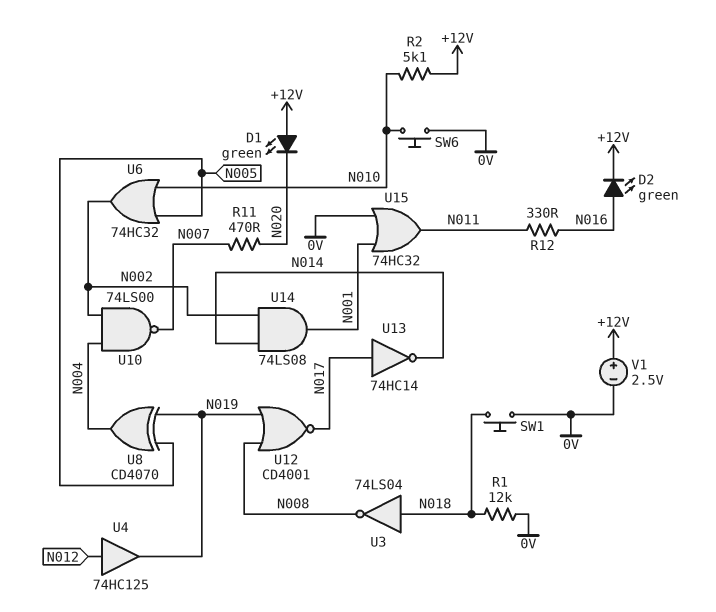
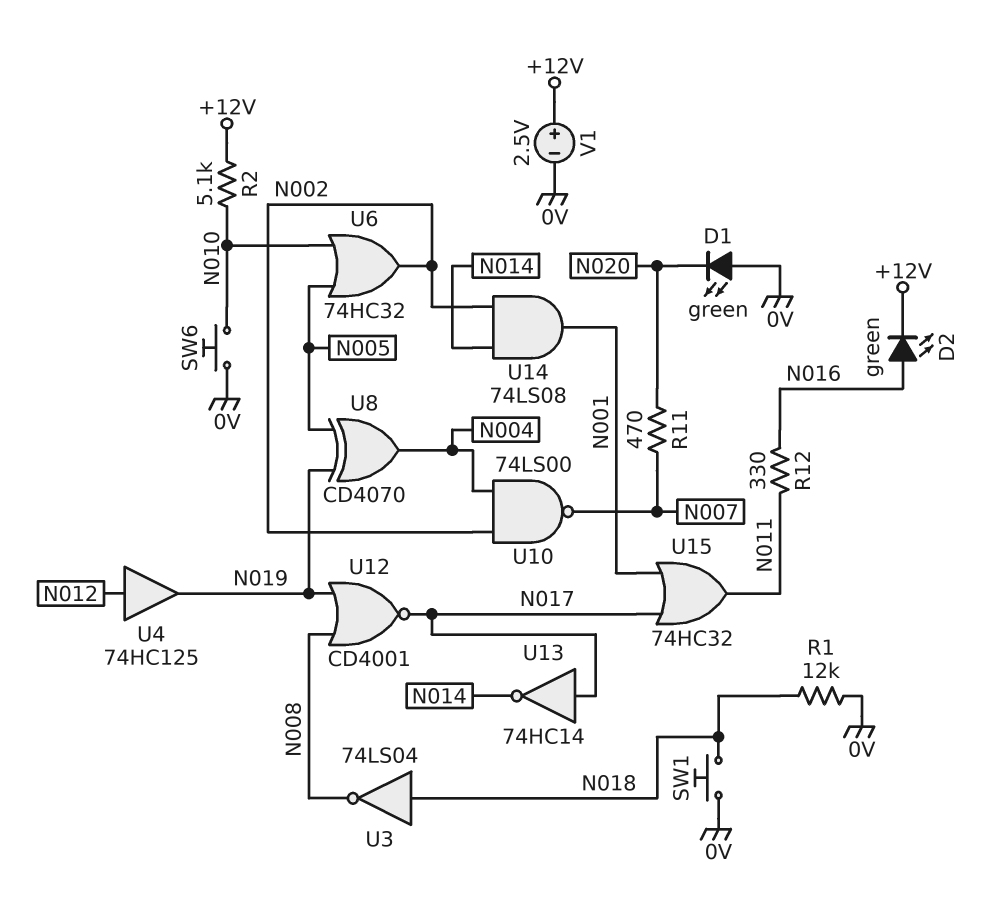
D1: LED green (A +12V, K N020) -> LED green (A 0V, K N020)
U15: OR 74HC32 (in 0V, in N001, out N011) -> OR 74HC32 (in N001, in N017, out N011)

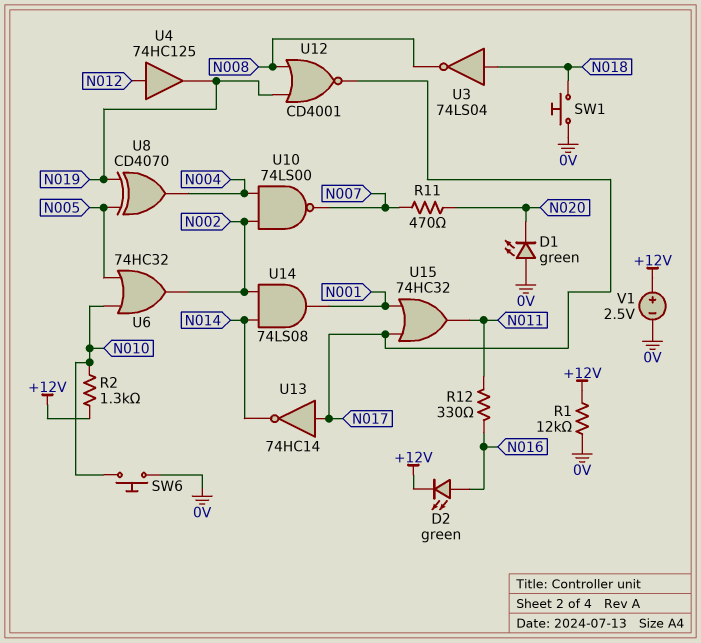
R1: 12k (0V, N018) -> 12k (+12V, 0V)
R2: 5.1k (+12V, N010) -> 1.3k (+12V, N010)

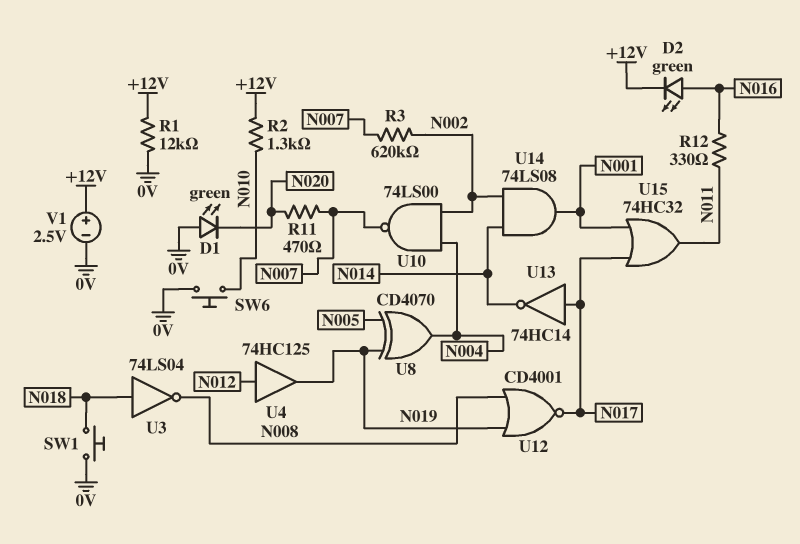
R3: none -> 620k (N002, N007)
U6: OR 74HC32 (in N005, in N010, out N002) -> none

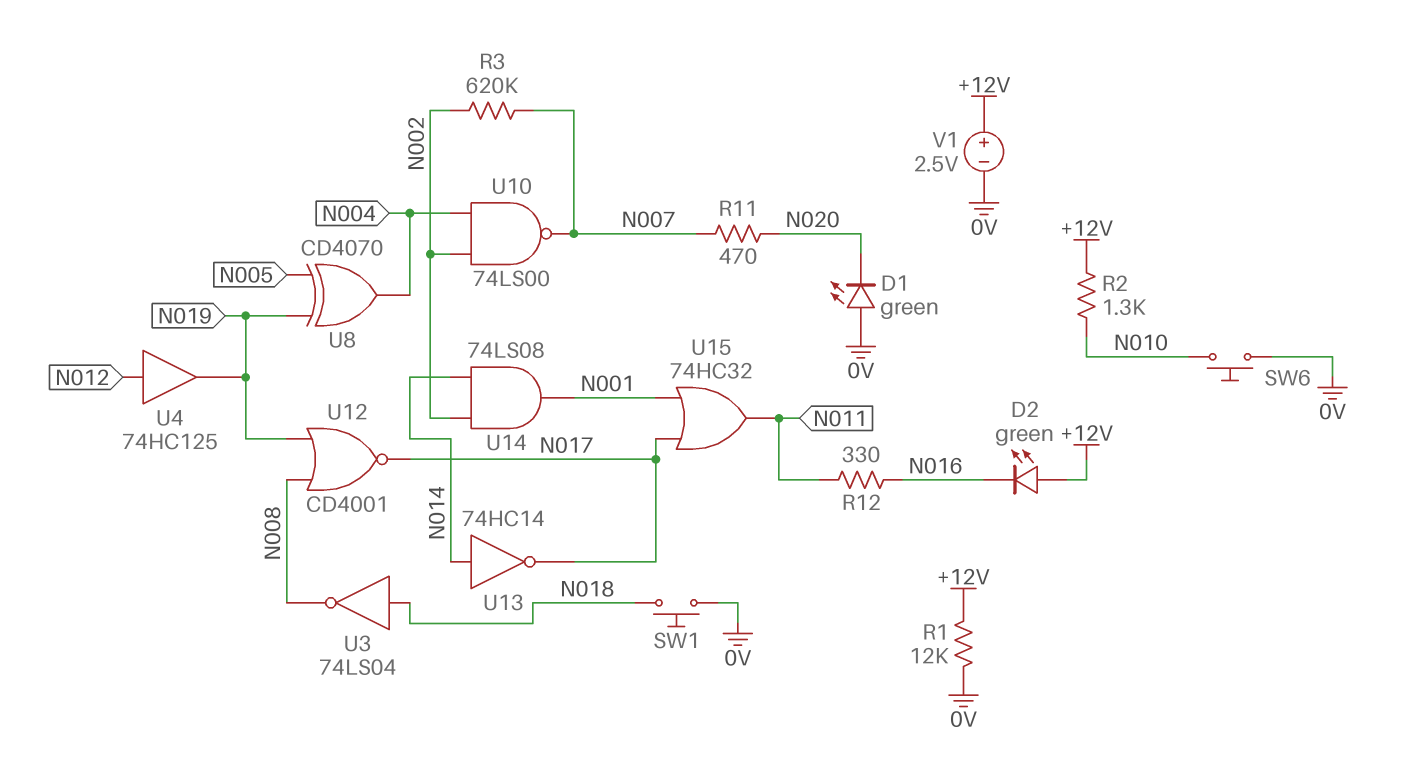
D2: LED green (A N016, K +12V) -> LED green (A +12V, K N016)
U13: NOT 74HC14 (in N017, out N014) -> NOT 74HC14 (in N014, out N017)

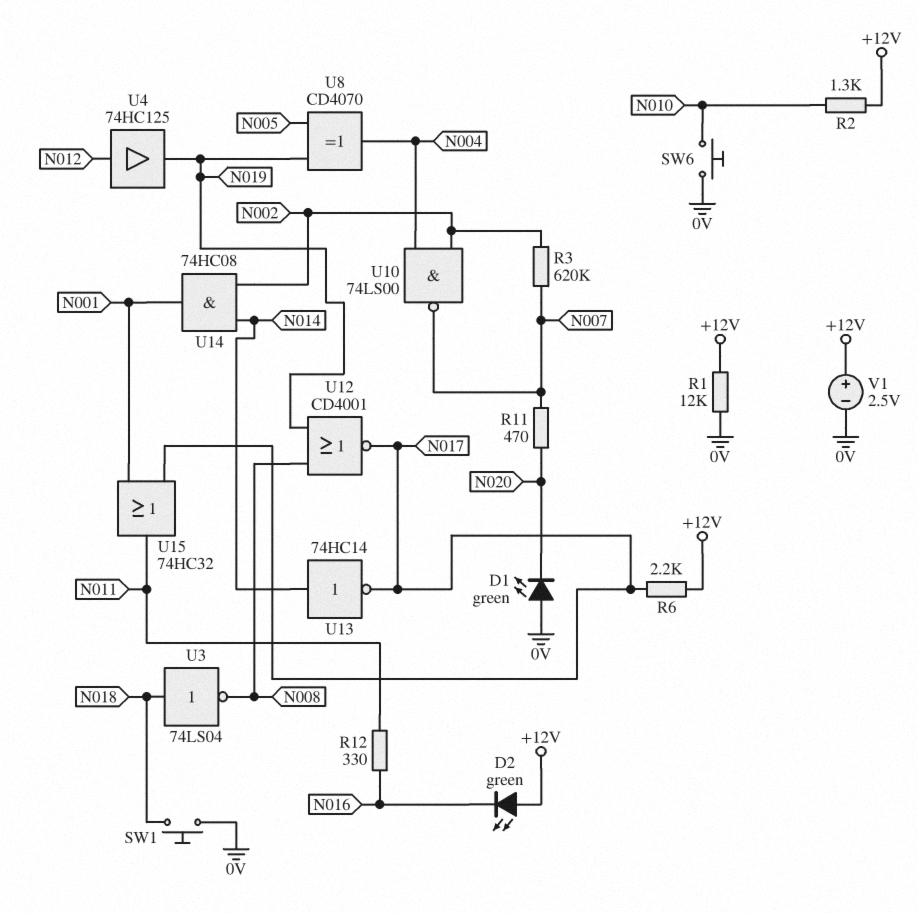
R6: none -> 2.2k (+12V, N017)
U14: AND 74LS08 (in N002, in N014, out N001) -> AND 74HC08 (in N002, in N014, out N001)

